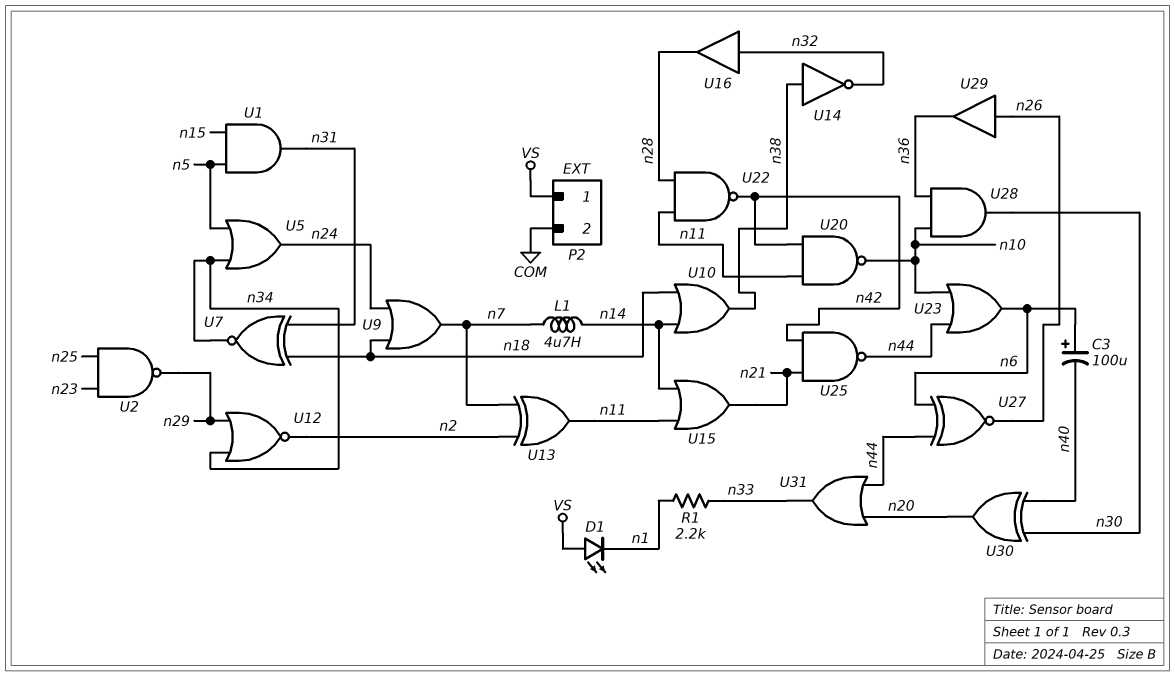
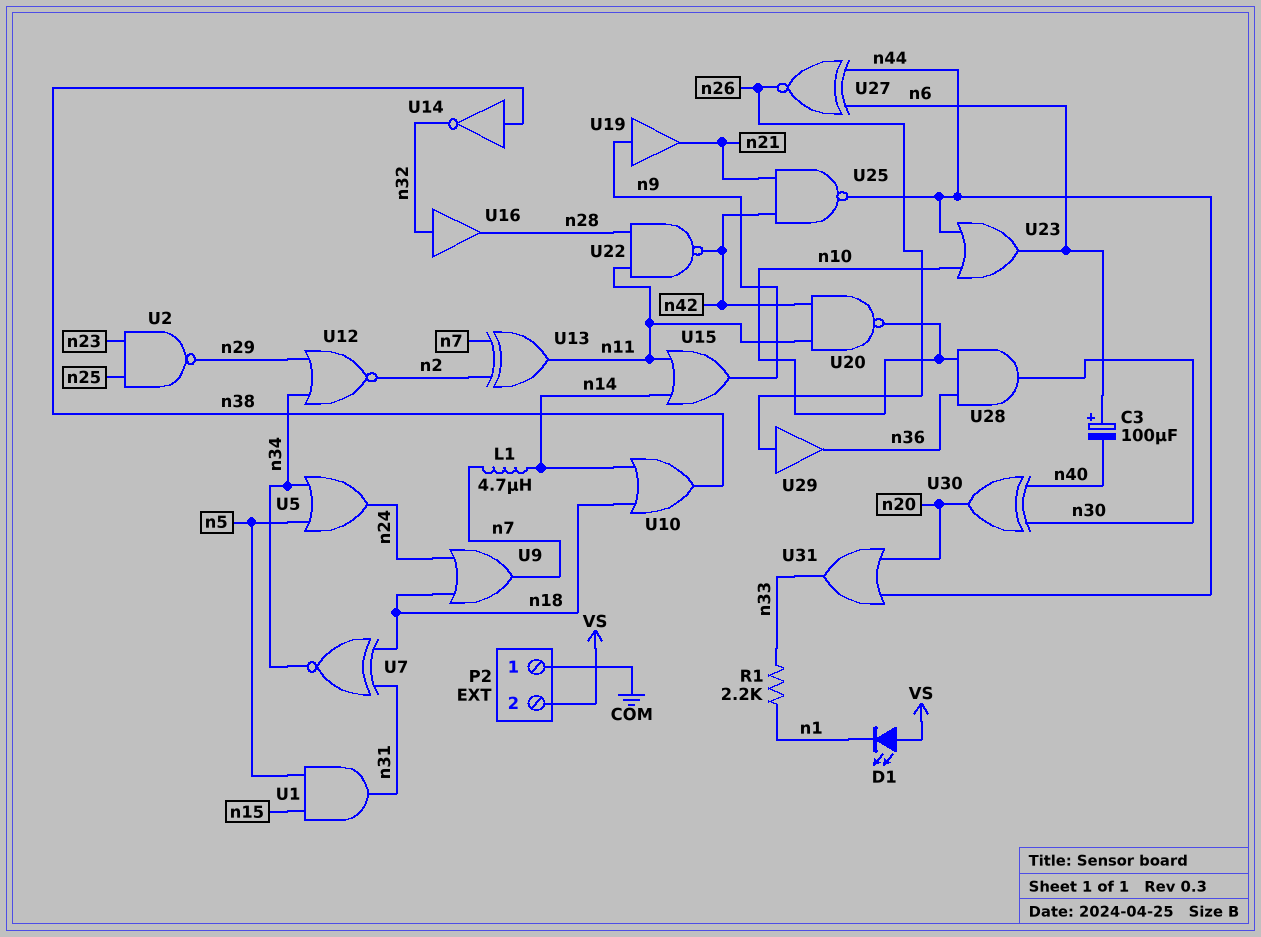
P2 pin 1: VS -> COM
P2 pin 2: COM -> VS
U15: OR (in n11, in n14, out n21) -> OR (in n11, in n14, out n9)
U19: none -> buffer (in n9, out n21)

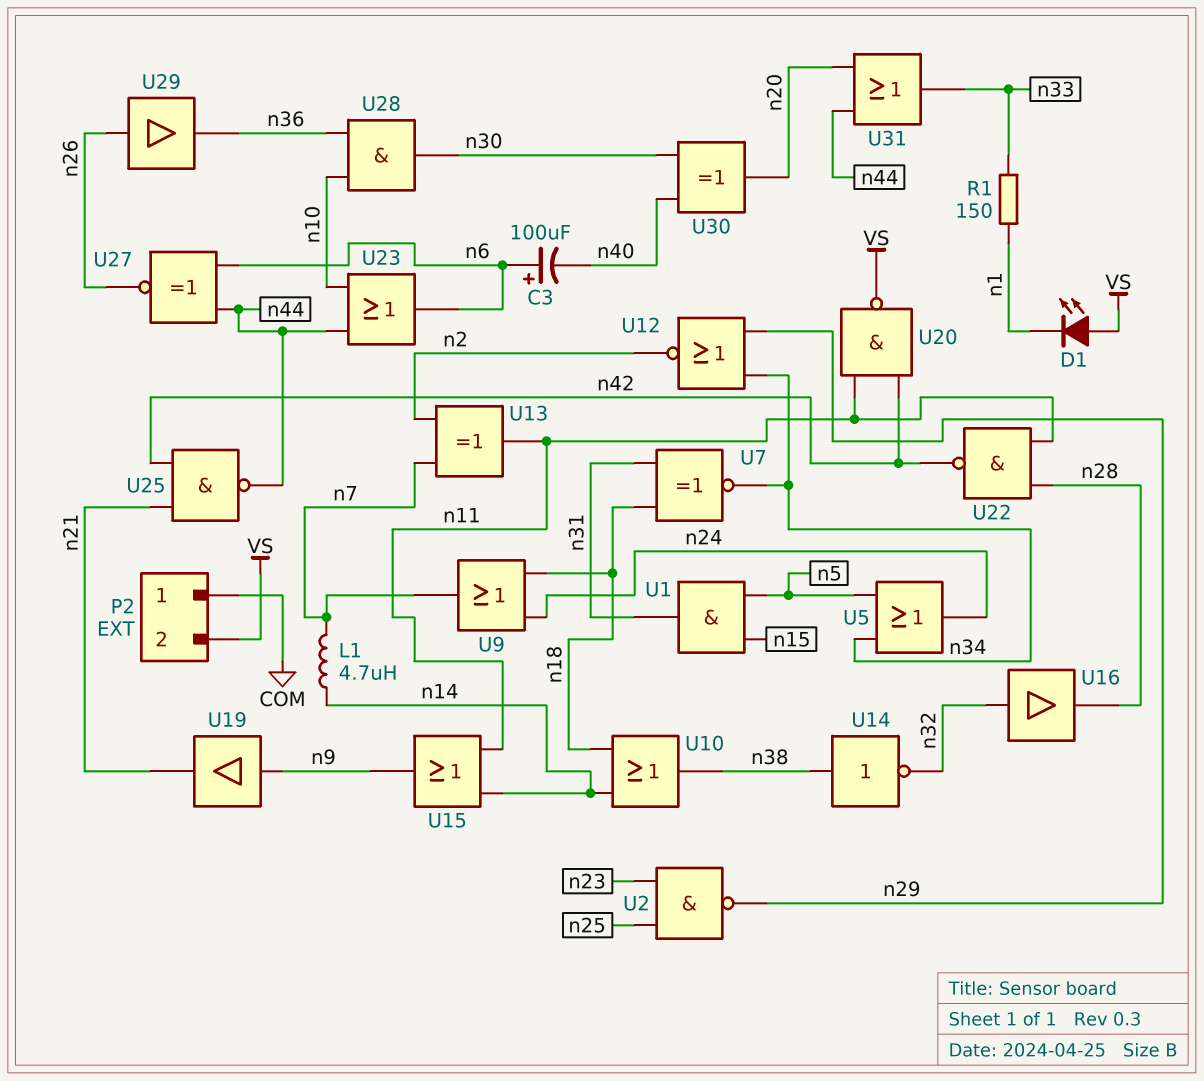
R1: 2.2k (n1, n33) -> 150 (n1, n33)
U20: NAND (in n11, in n42, out n10) -> NAND (in n11, in n42, out VS)

